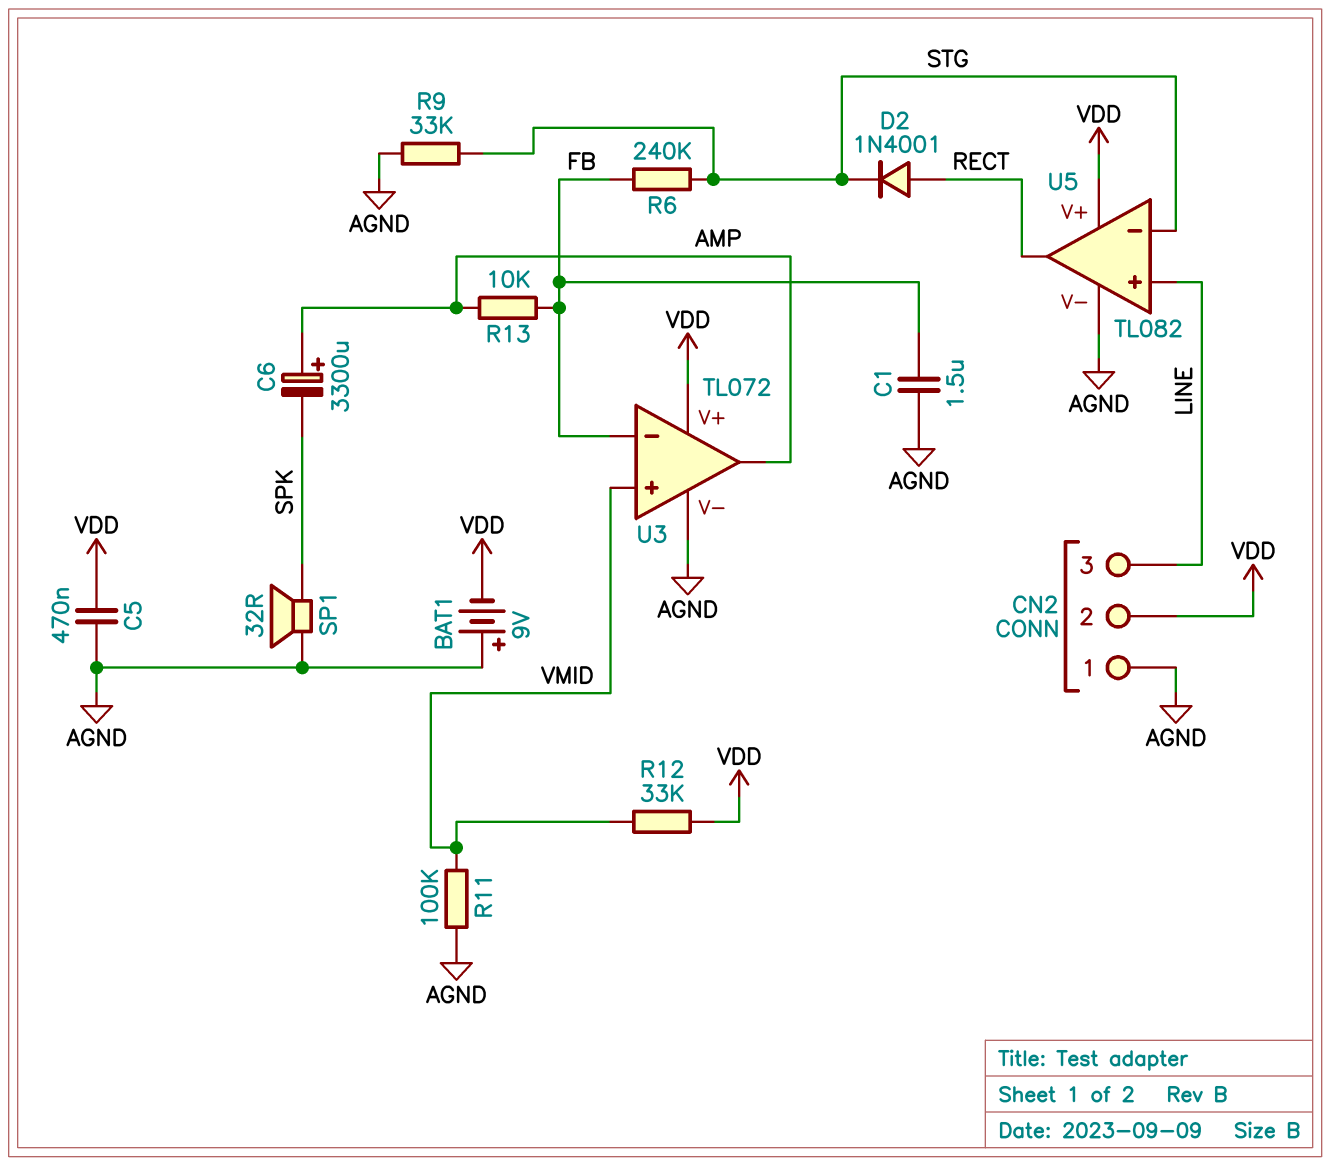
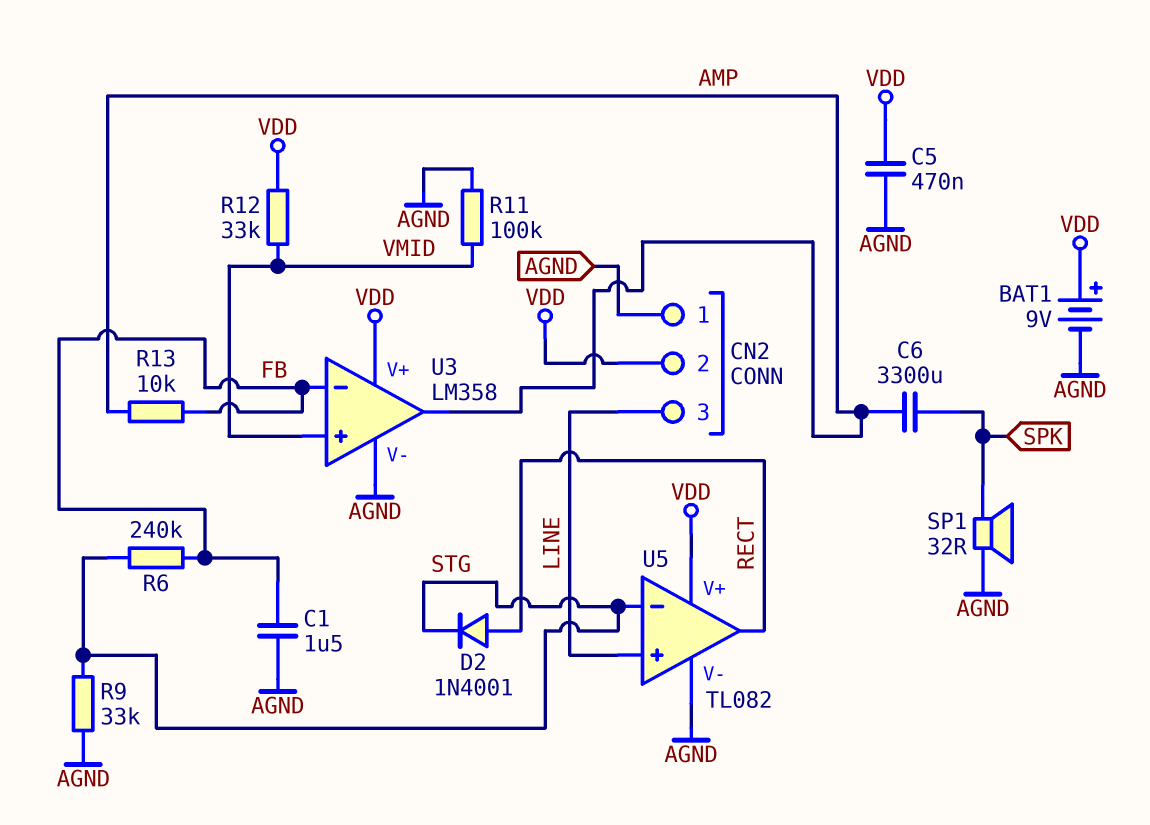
BAT1: 9V (plus AGND, minus VDD) -> 9V (plus VDD, minus AGND)
C6: 3300uF (plus AMP, minus SPK) -> 3300uF (AMP, SPK)
U3: TL072 -> LM358

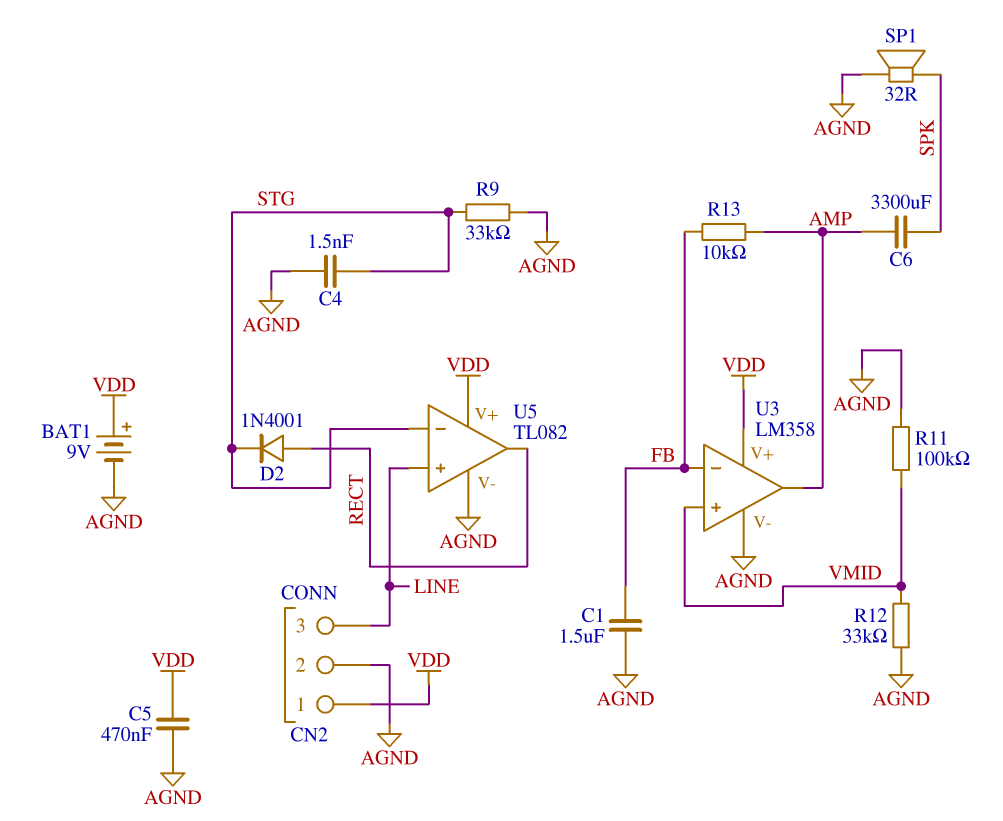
C4: none -> 1.5nF (AGND, STG)
CN2 pin 1: AGND -> VDD
CN2 pin 2: VDD -> AGND
R6: 240k (FB, STG) -> none
R12: 33k (VDD, VMID) -> 33k (AGND, VMID)

